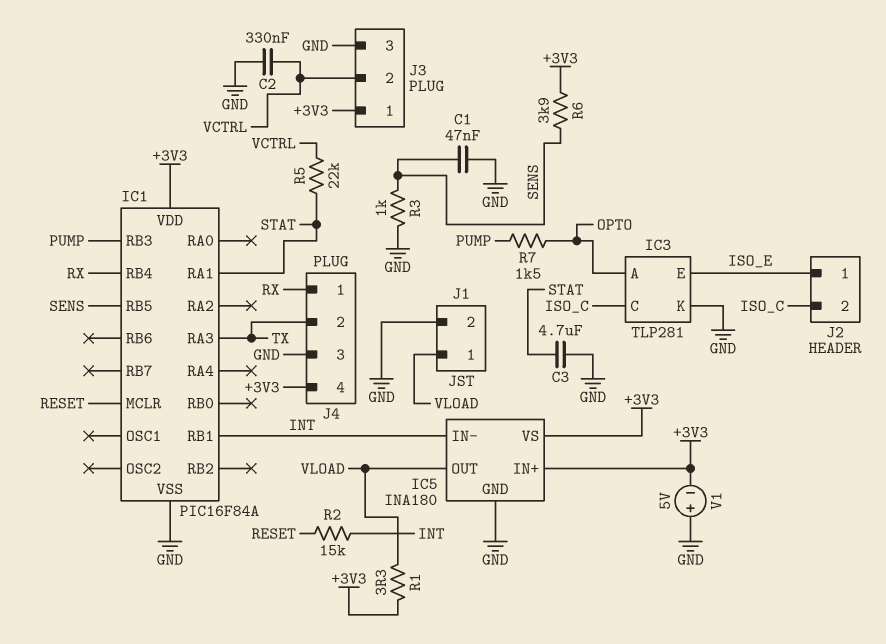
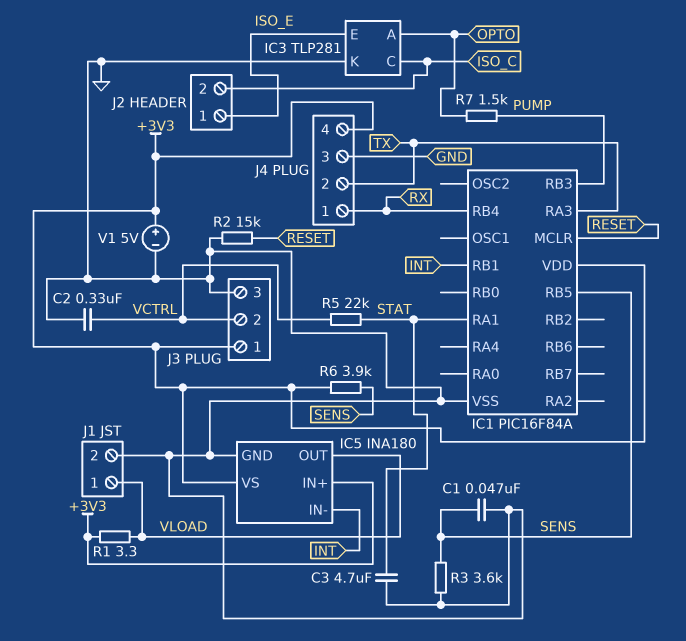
R2: 15k (INT, RESET) -> 15k (GND, RESET)
R3: 1k (GND, SENS) -> 3.6k (GND, SENS)
V1: 5V (plus GND, minus +3V3) -> 5V (plus +3V3, minus GND)

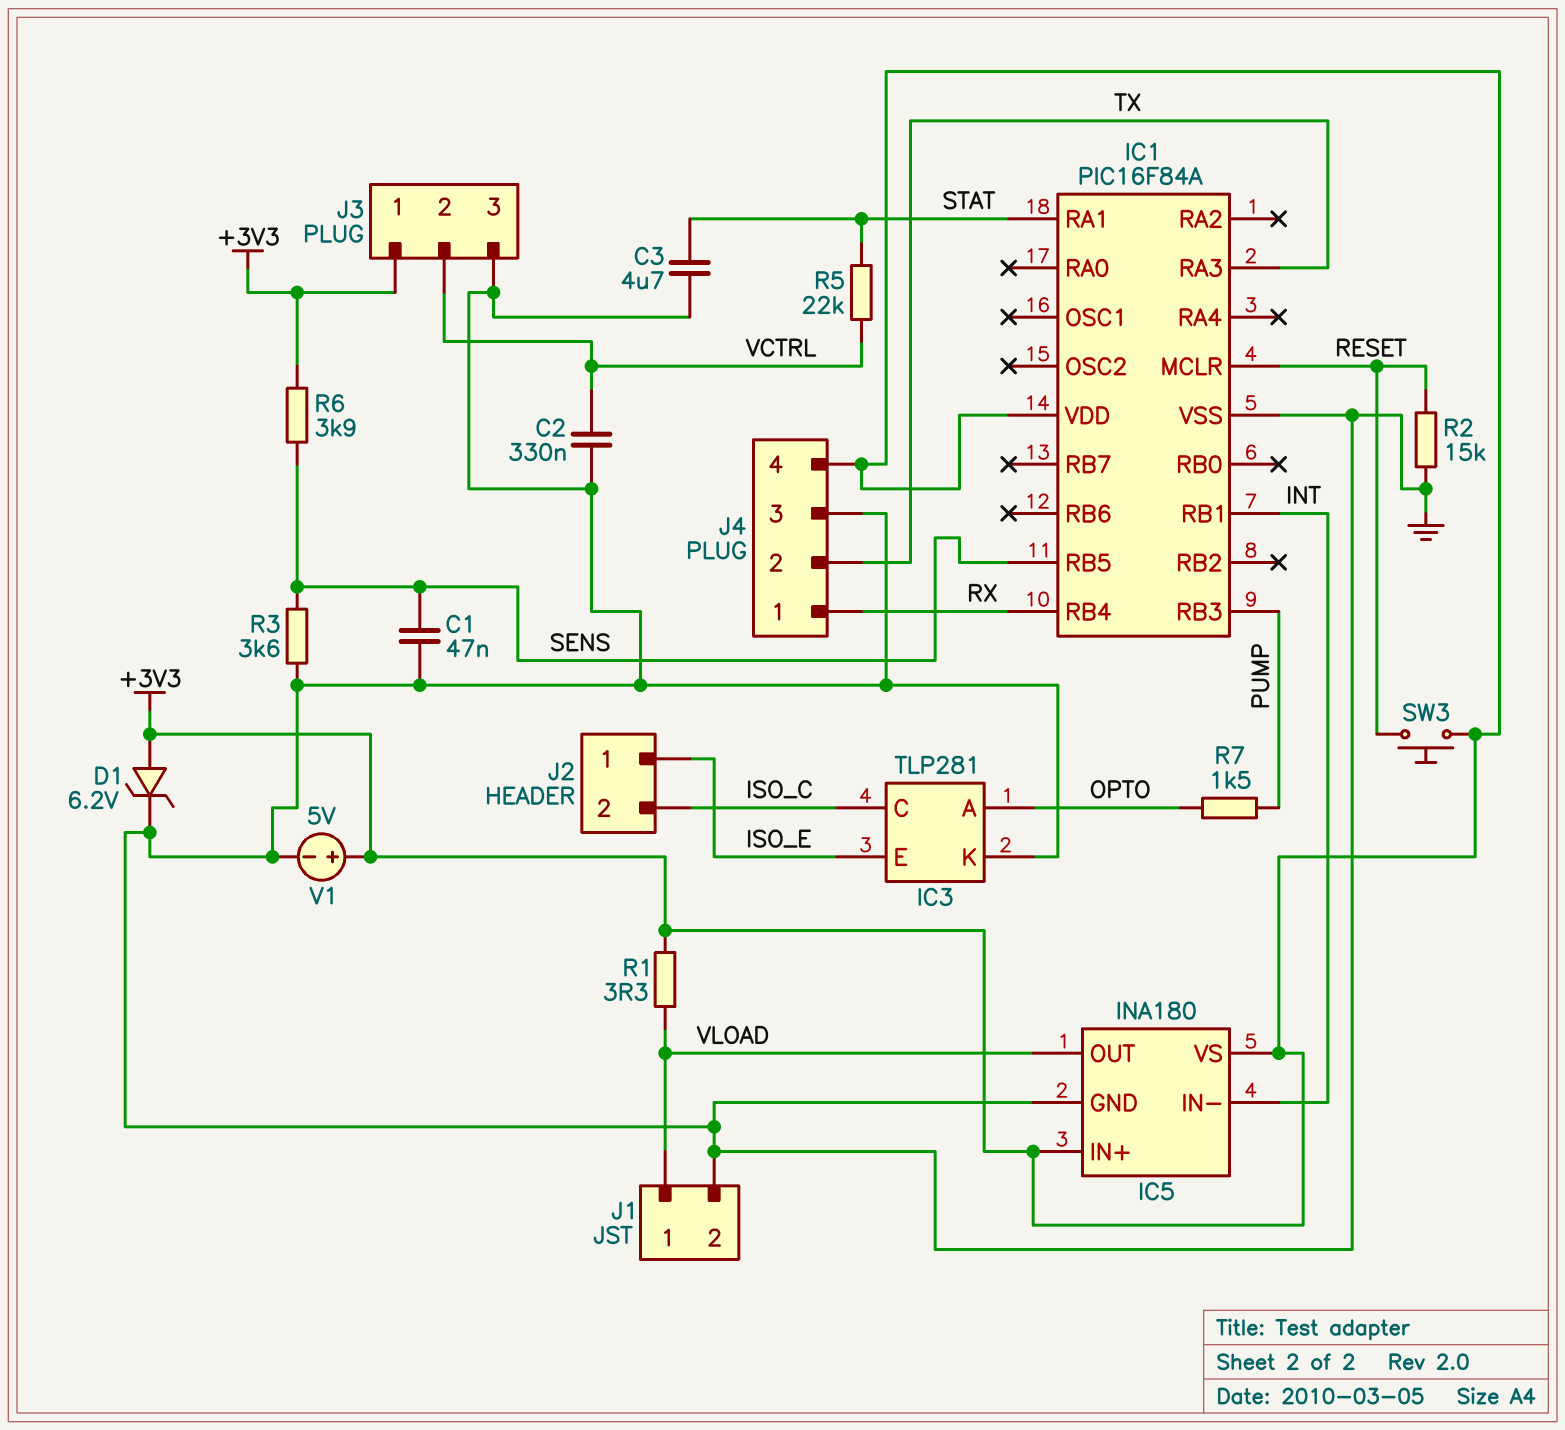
D1: none -> zener 6.2V (A +3V3, K GND)
SW3: none -> button (+3V3, RESET)

